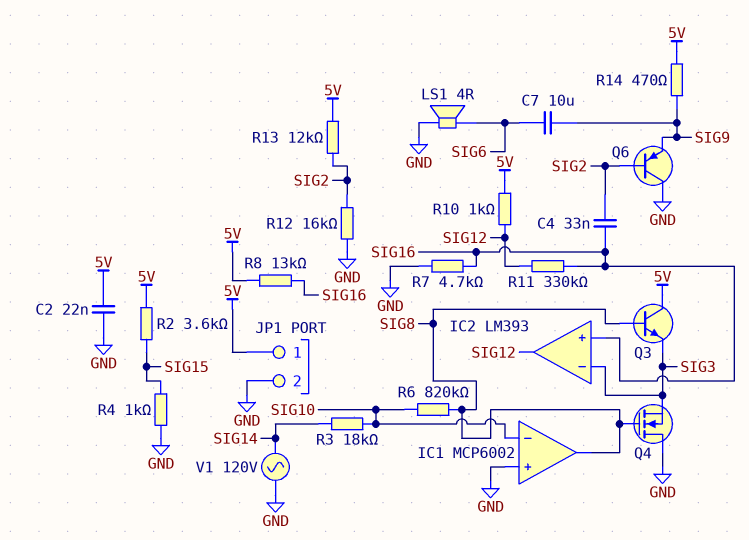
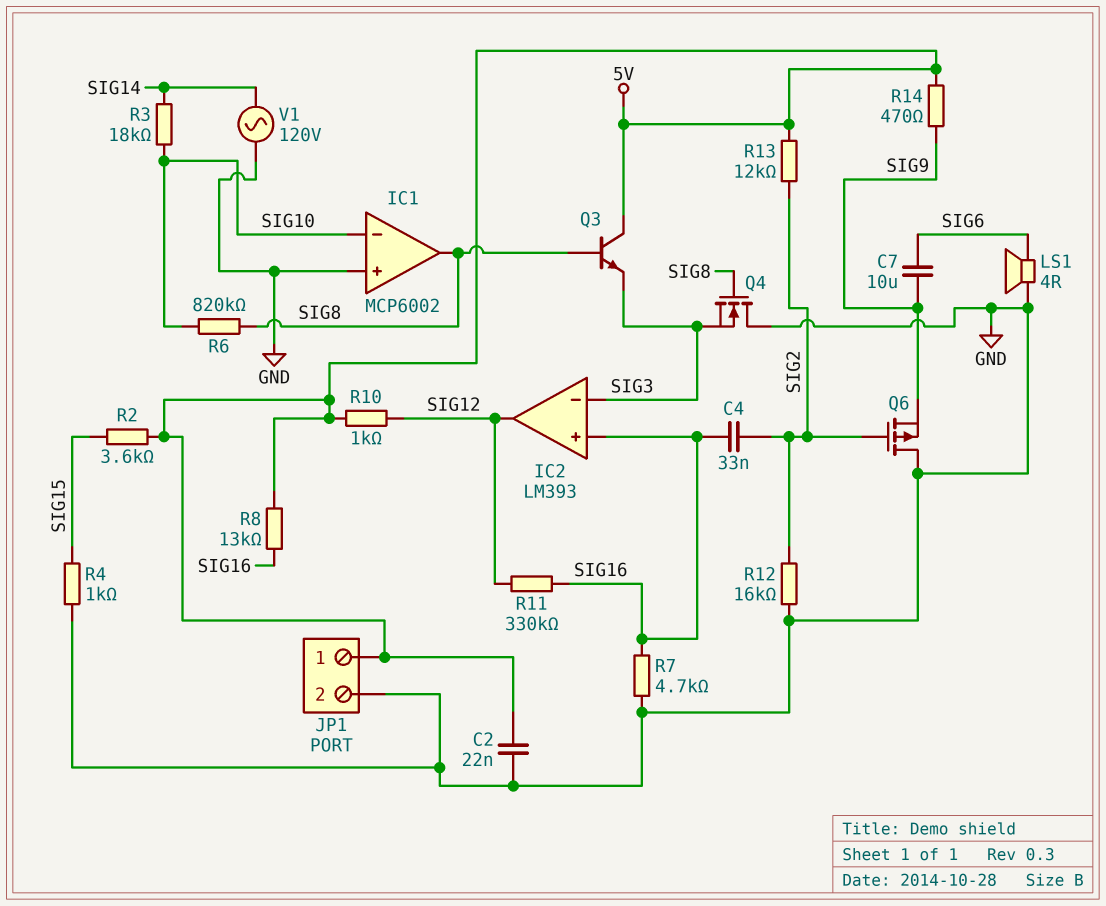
Q6: PNP (B SIG2, C GND, E SIG9) -> PMOS (G SIG2, D GND, S SIG9)

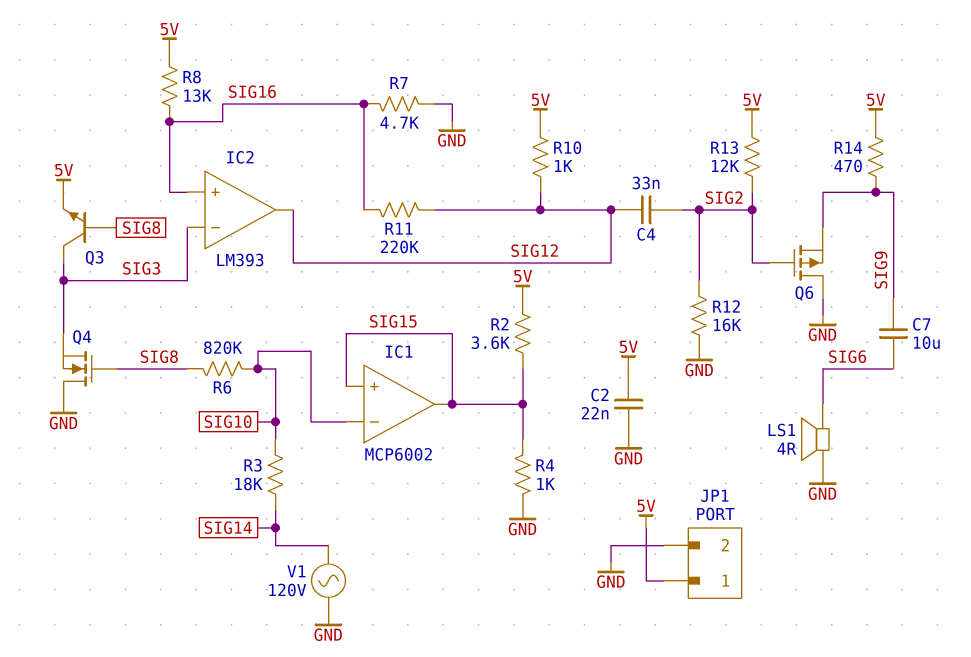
C4: 33nF (SIG2, SIG16) -> 33nF (SIG2, SIG12)
IC1 pin in+: GND -> SIG15
IC1 pin out: SIG8 -> SIG15
Q3: NPN (B SIG8, C 5V, E SIG3) -> NPN (B SIG8, C SIG3, E 5V)
R11: 330k (SIG12, SIG16) -> 220k (SIG12, SIG16)

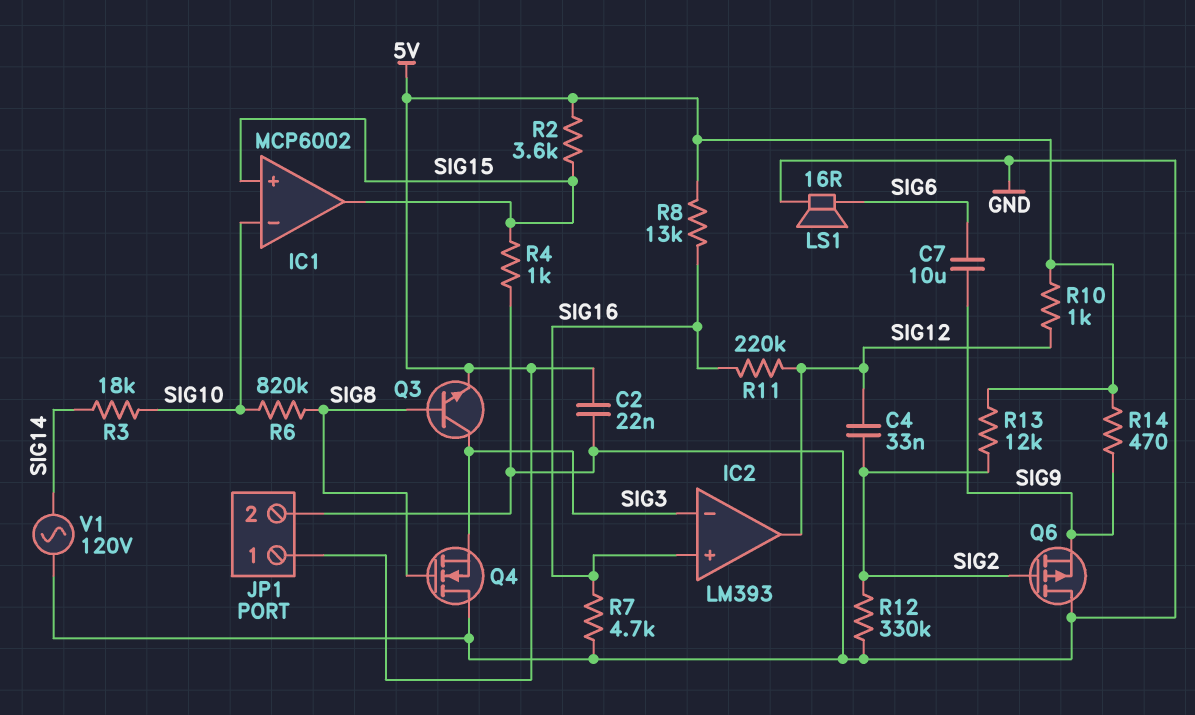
LS1: speaker 4R (GND, SIG6) -> speaker 16R (GND, SIG6)
R12: 16k (GND, SIG2) -> 330k (GND, SIG2)

